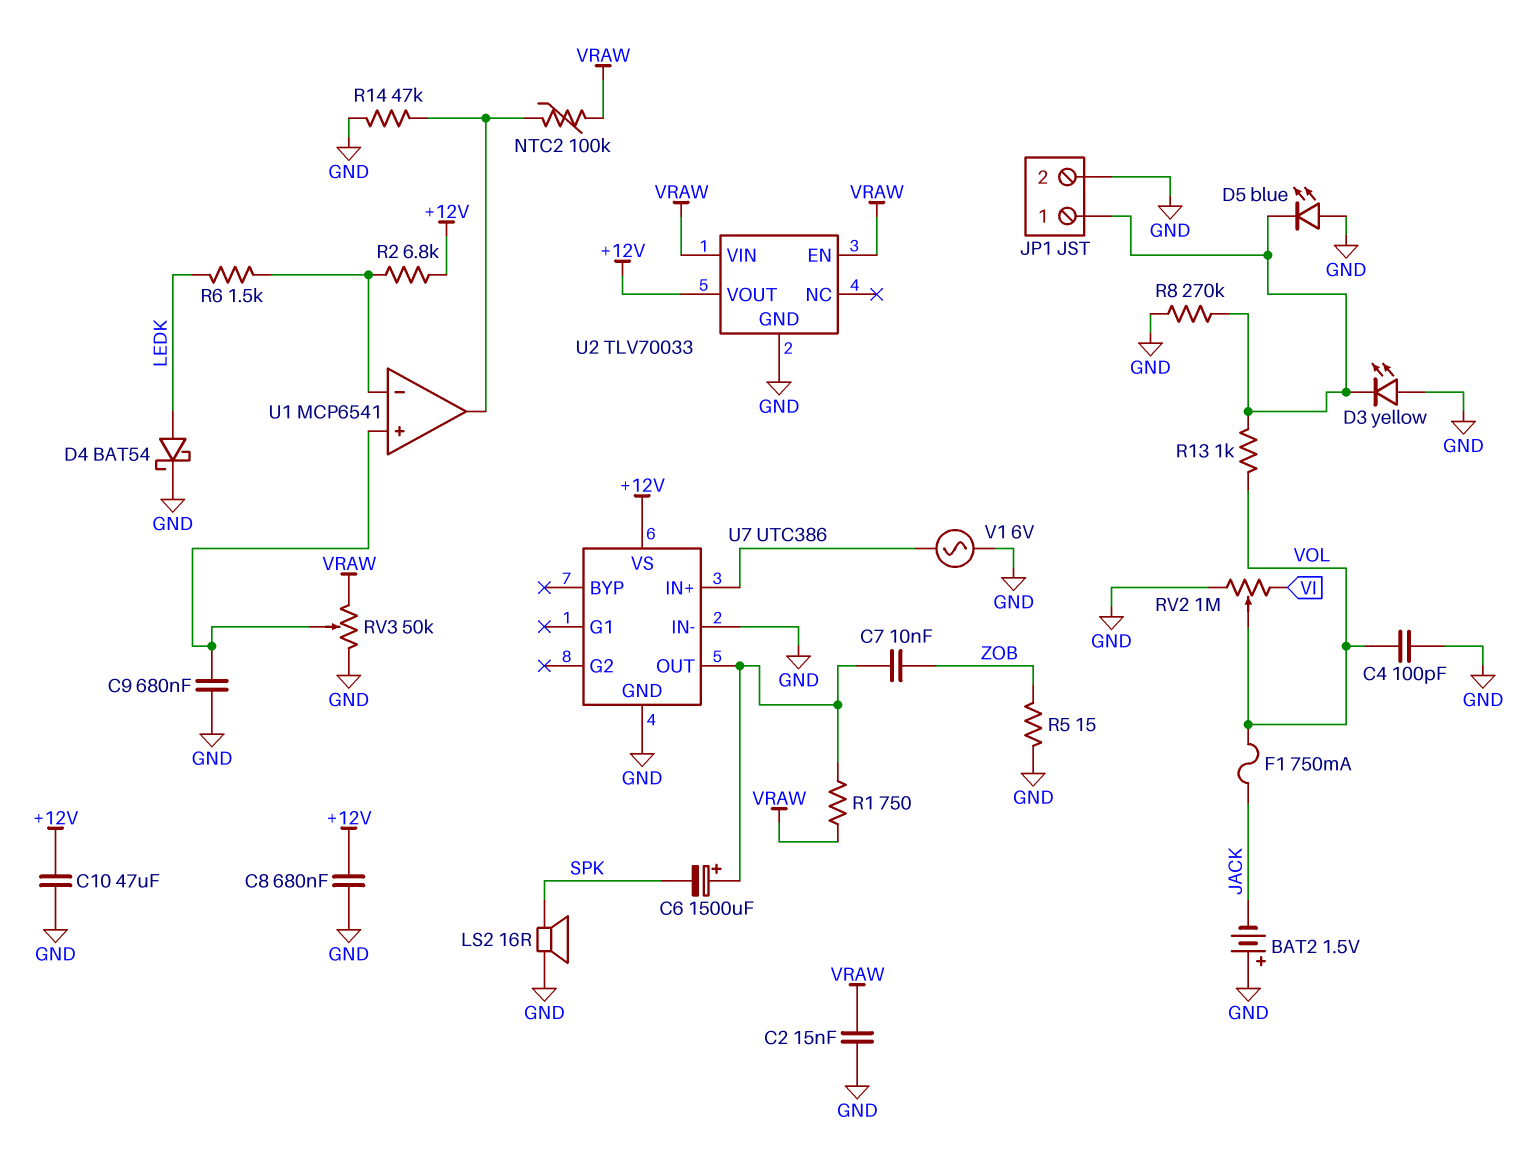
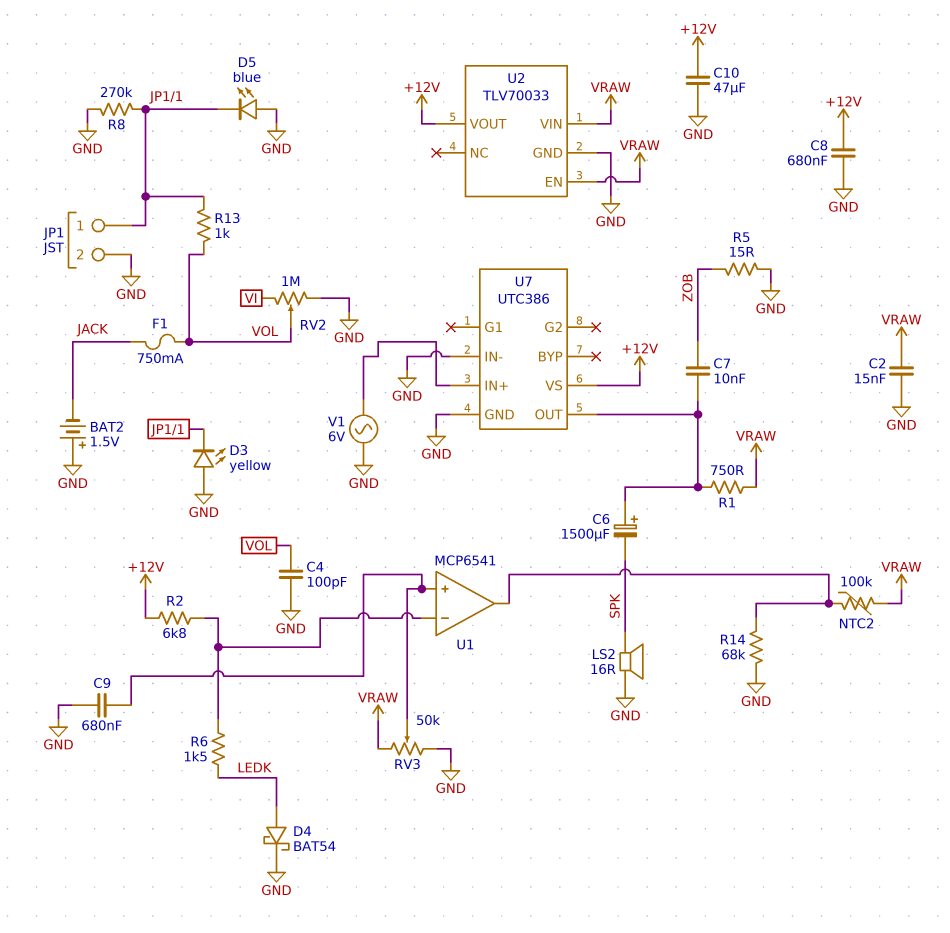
R14: 47k (GND, U1/out) -> 68k (GND, U1/out)

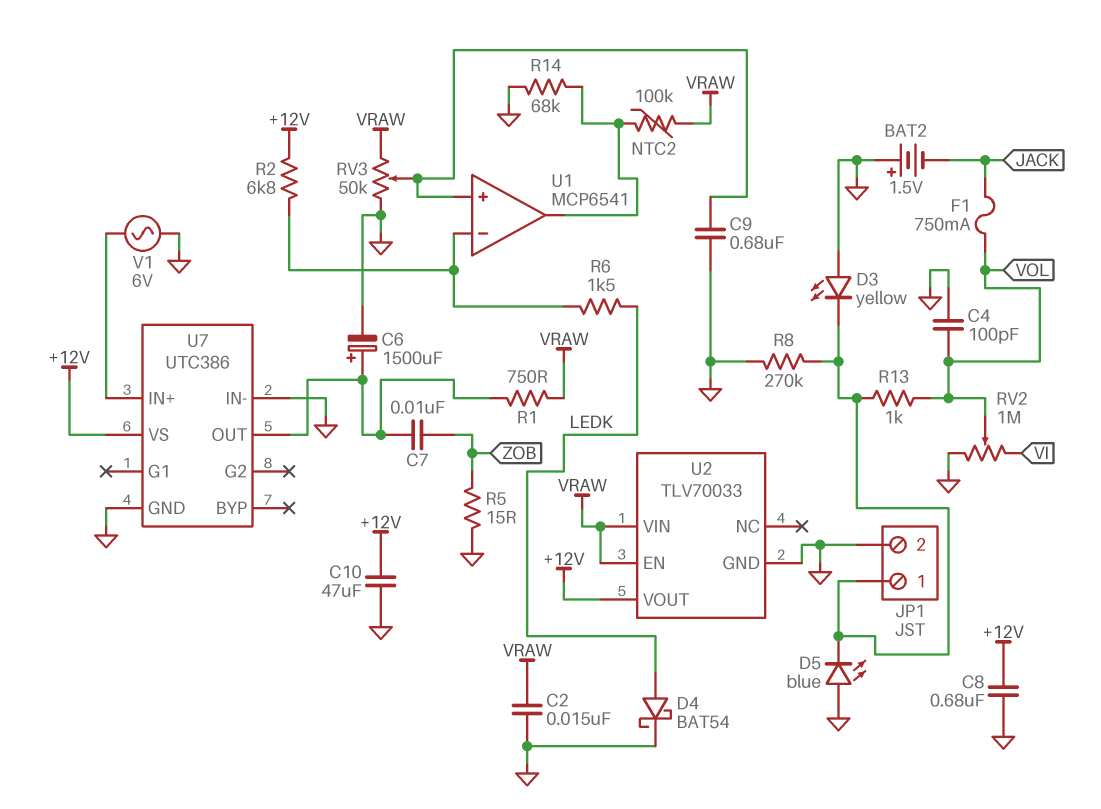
C6: 1500uF (plus U7/OUT, minus SPK) -> 1500uF (plus U7/OUT, minus GND)
LS2: speaker 16R (GND, SPK) -> none

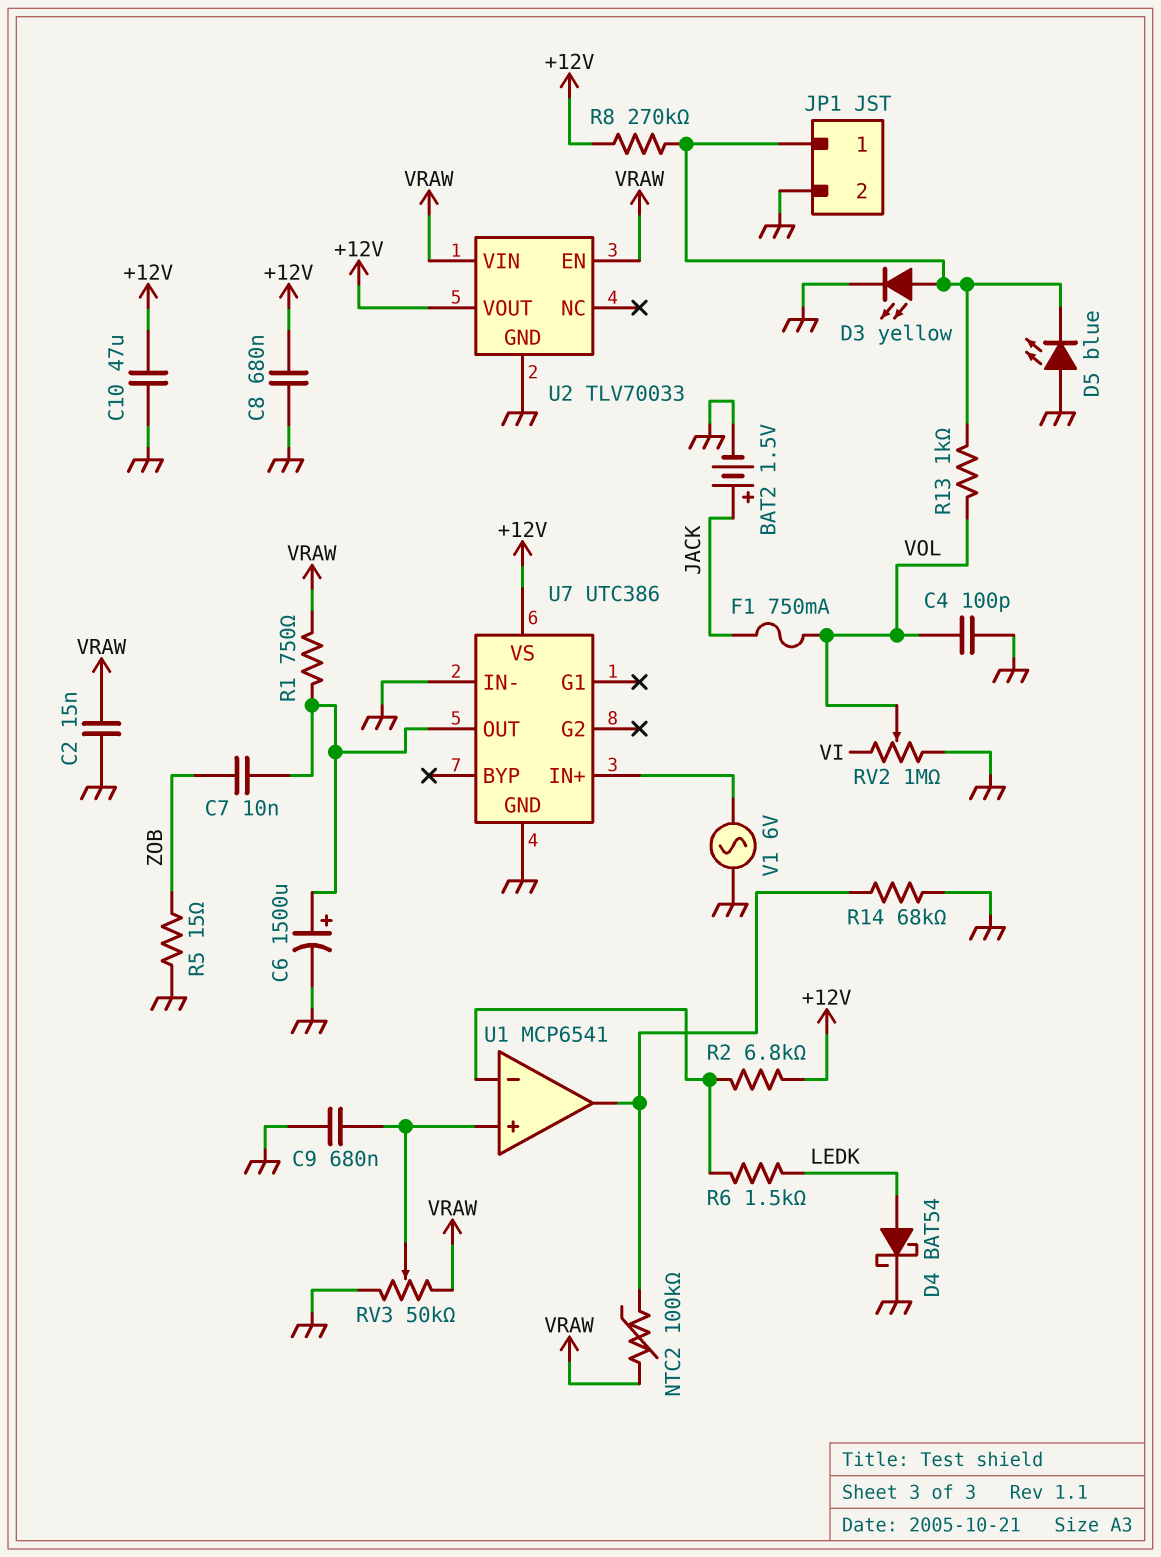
BAT2: 1.5V (plus GND, minus JACK) -> 1.5V (plus JACK, minus GND)
D3: LED yellow (A GND, K JP1/1) -> LED yellow (A JP1/1, K GND)
R8: 270k (GND, JP1/1) -> 270k (+12V, JP1/1)

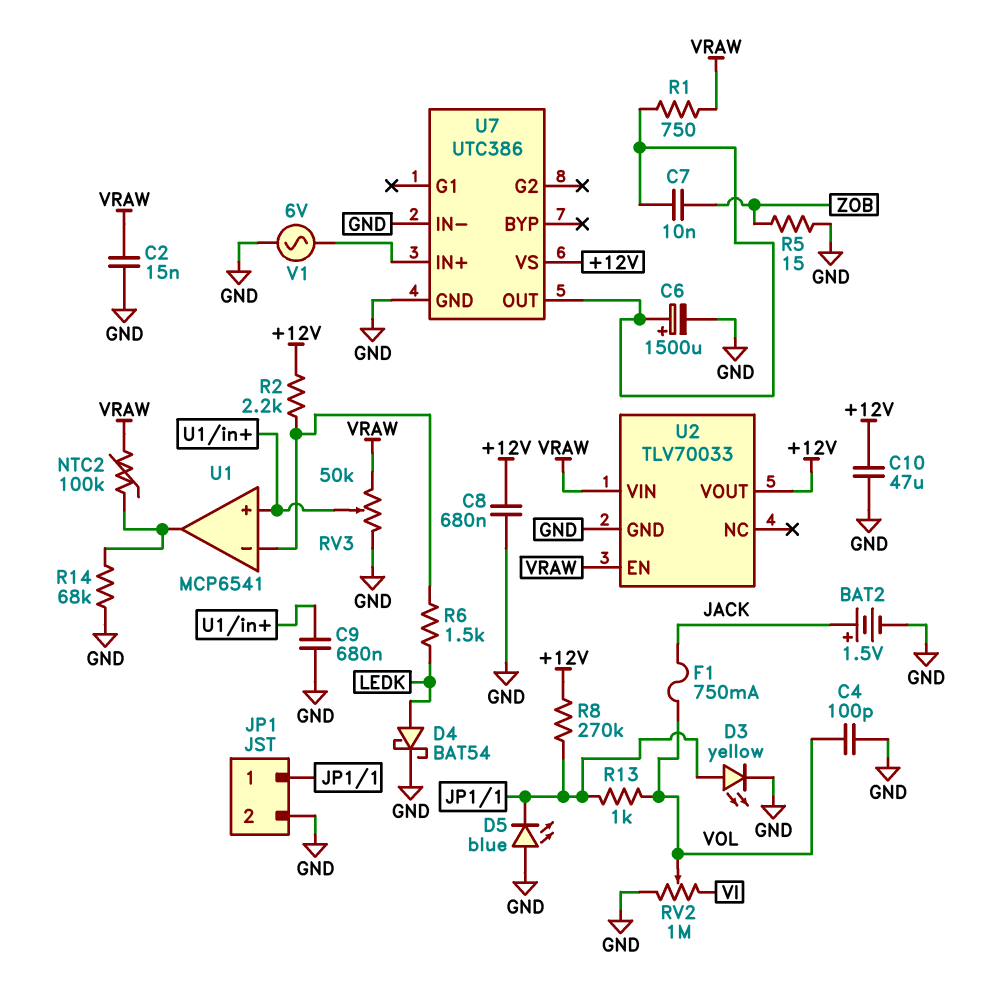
R2: 6.8k (+12V, U1/in-) -> 2.2k (+12V, U1/in-)

